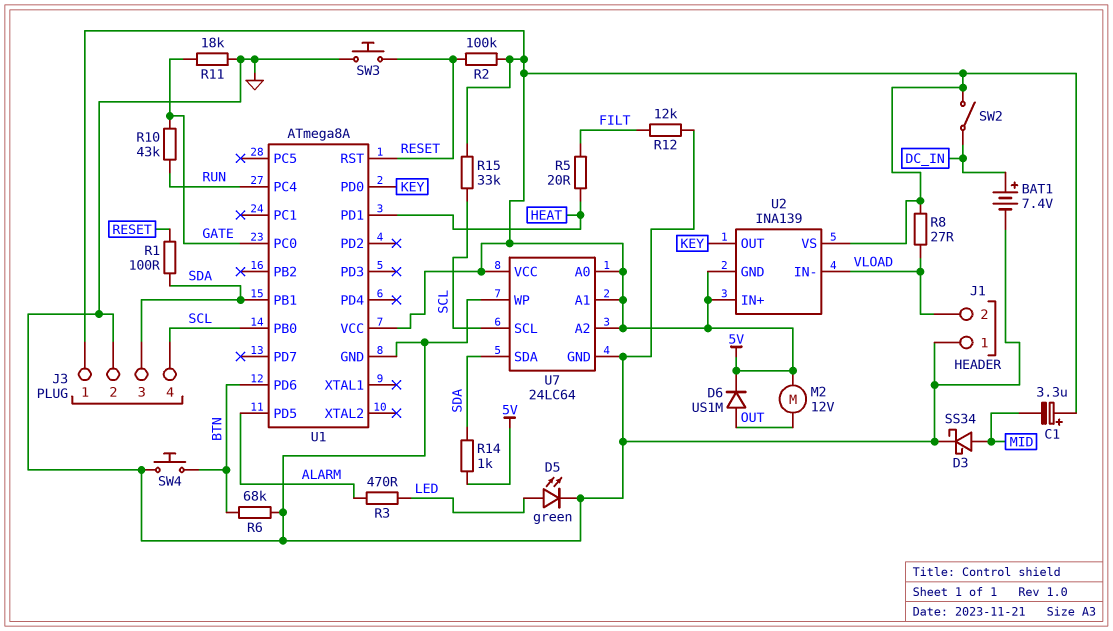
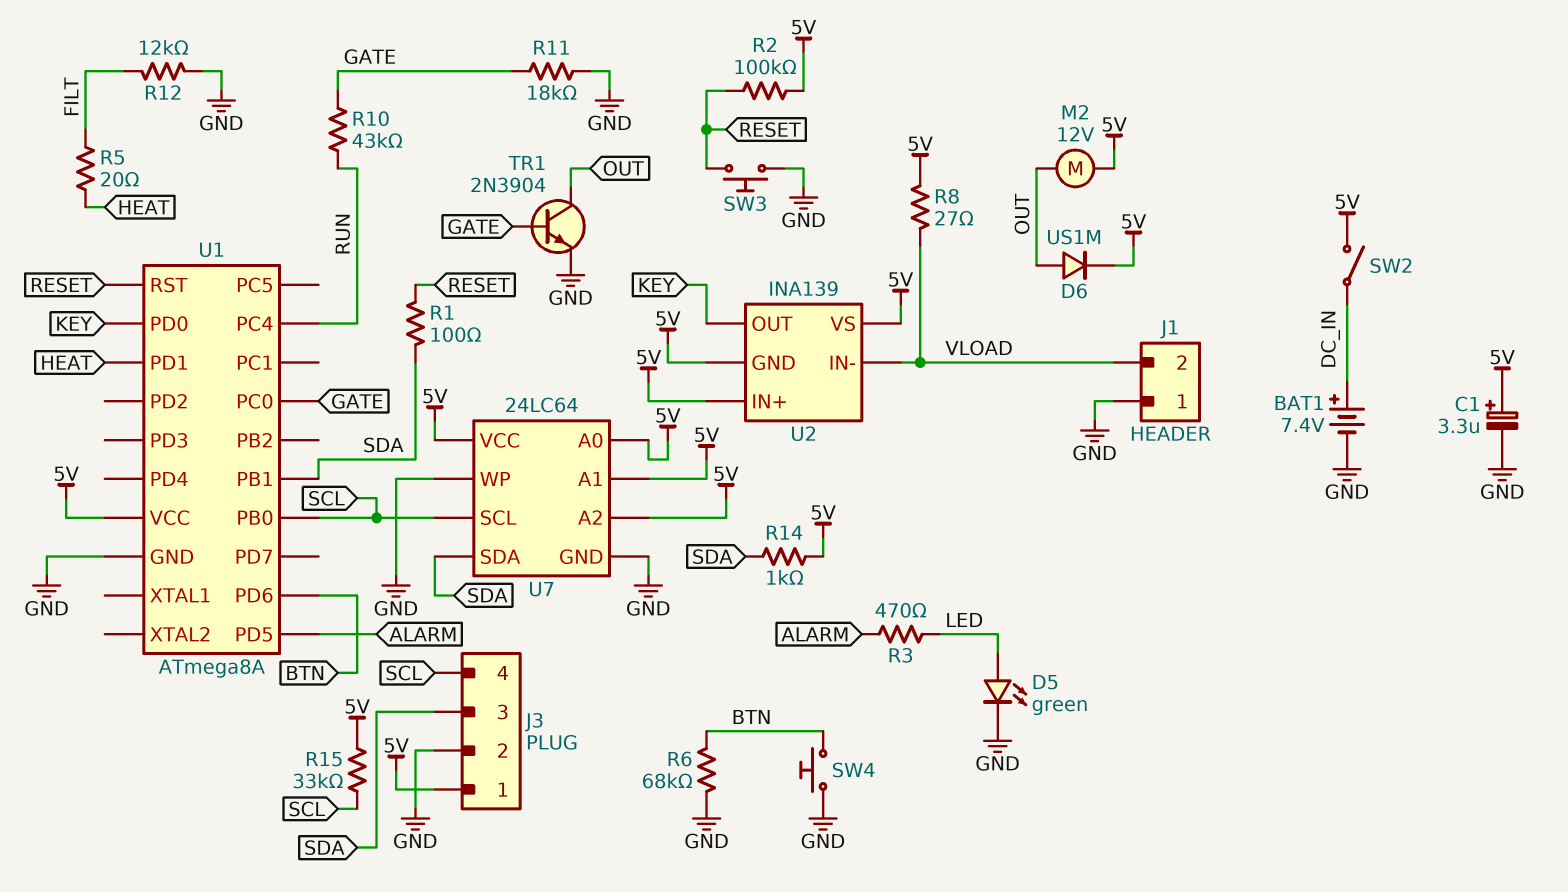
C1: 3.3uF (plus 5V, minus MID) -> 3.3uF (plus 5V, minus GND)
D3: schottky SS34 (A MID, K GND) -> none
TR1: none -> NPN 2N3904 (B GATE, C OUT, E GND)

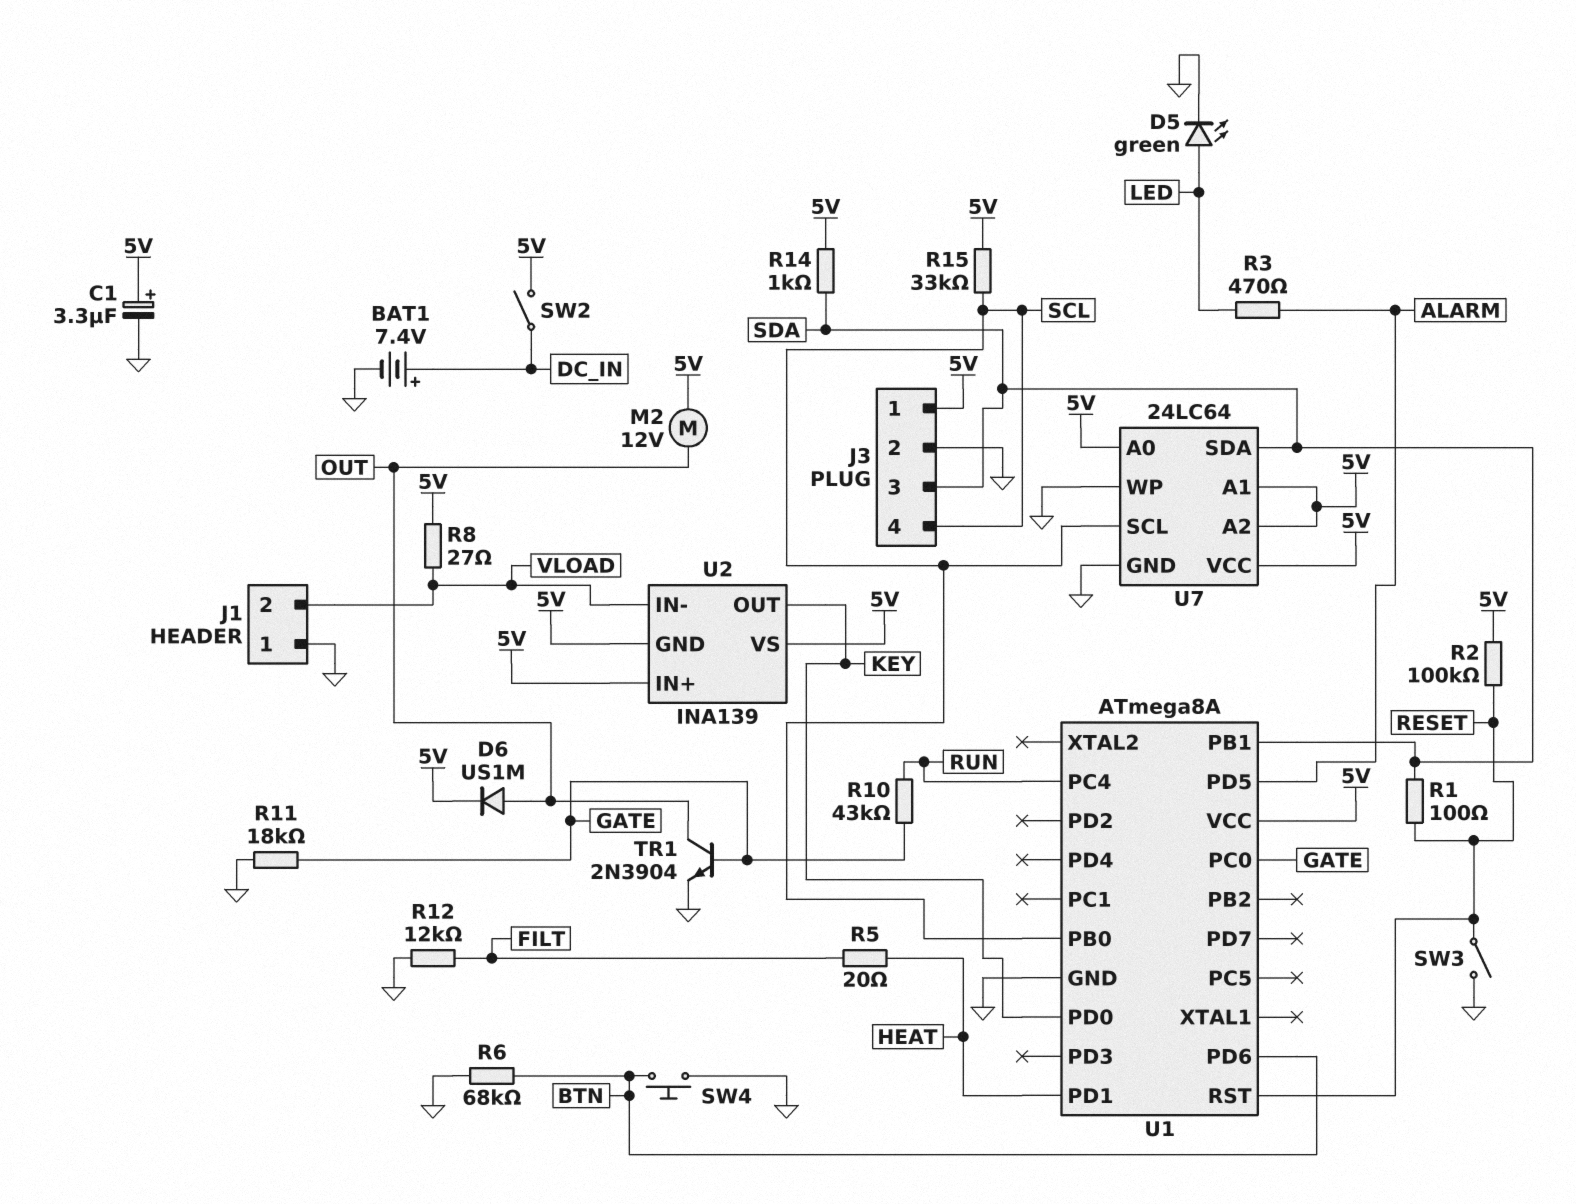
SW3: button (GND, RESET) -> switch (GND, RESET)

